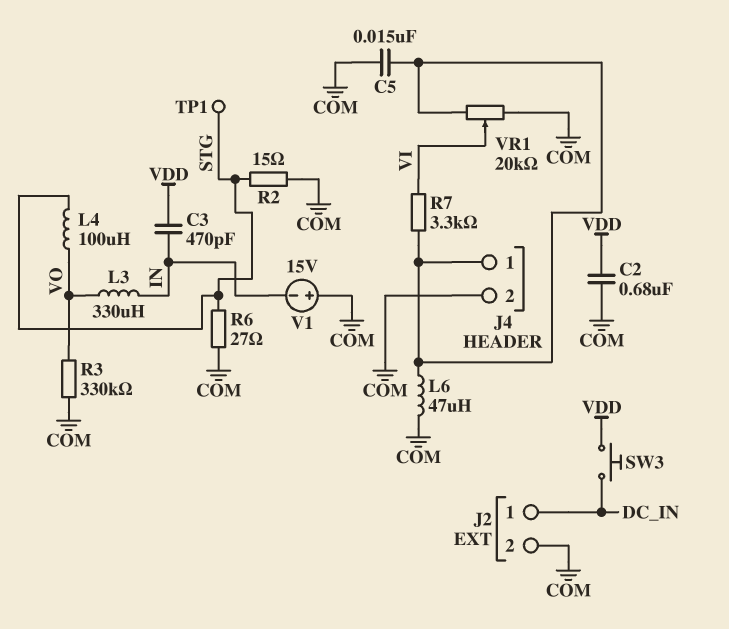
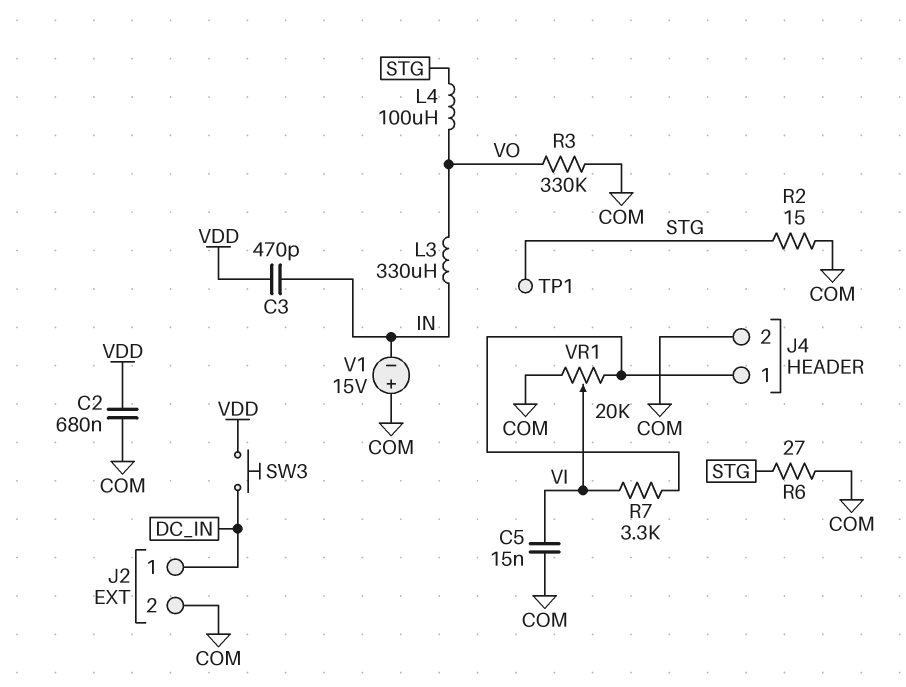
C5: 15nF (COM, J4/1) -> 15nF (COM, VI)
L6: 47uH (COM, J4/1) -> none

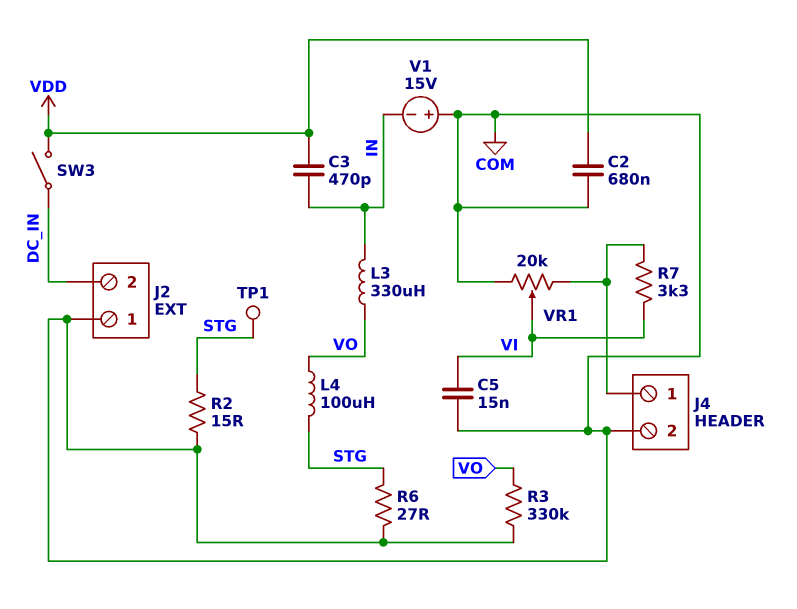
J2 pin 1: DC_IN -> COM
J2 pin 2: COM -> DC_IN
SW3: button (DC_IN, VDD) -> switch (DC_IN, VDD)

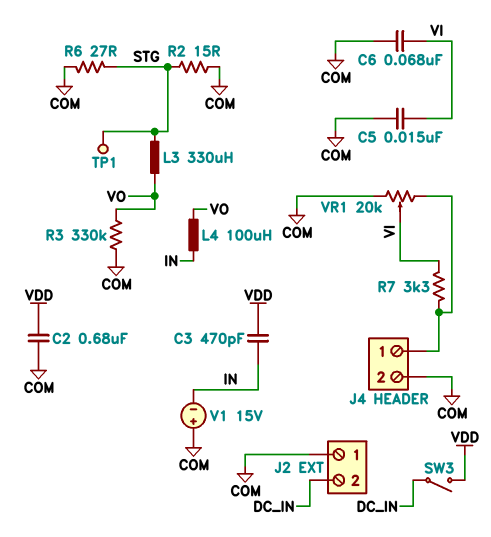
C6: none -> 68nF (COM, VI)
L3: 330uH (IN, VO) -> 330uH (STG, VO)
L4: 100uH (STG, VO) -> 100uH (IN, VO)

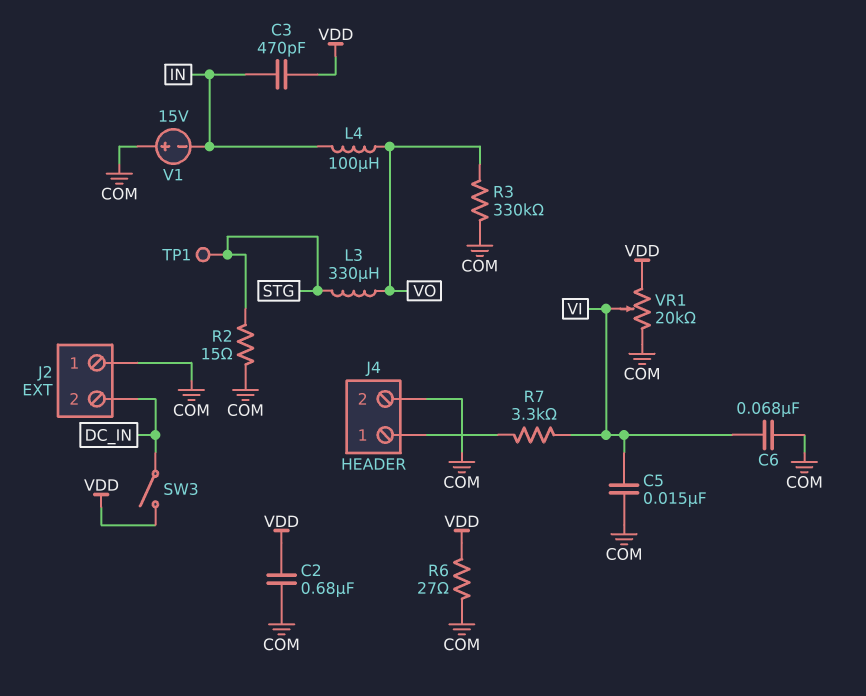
R6: 27 (COM, STG) -> 27 (COM, VDD)
VR1: 20k (COM, J4/1, wiper VI) -> 20k (COM, VDD, wiper VI)

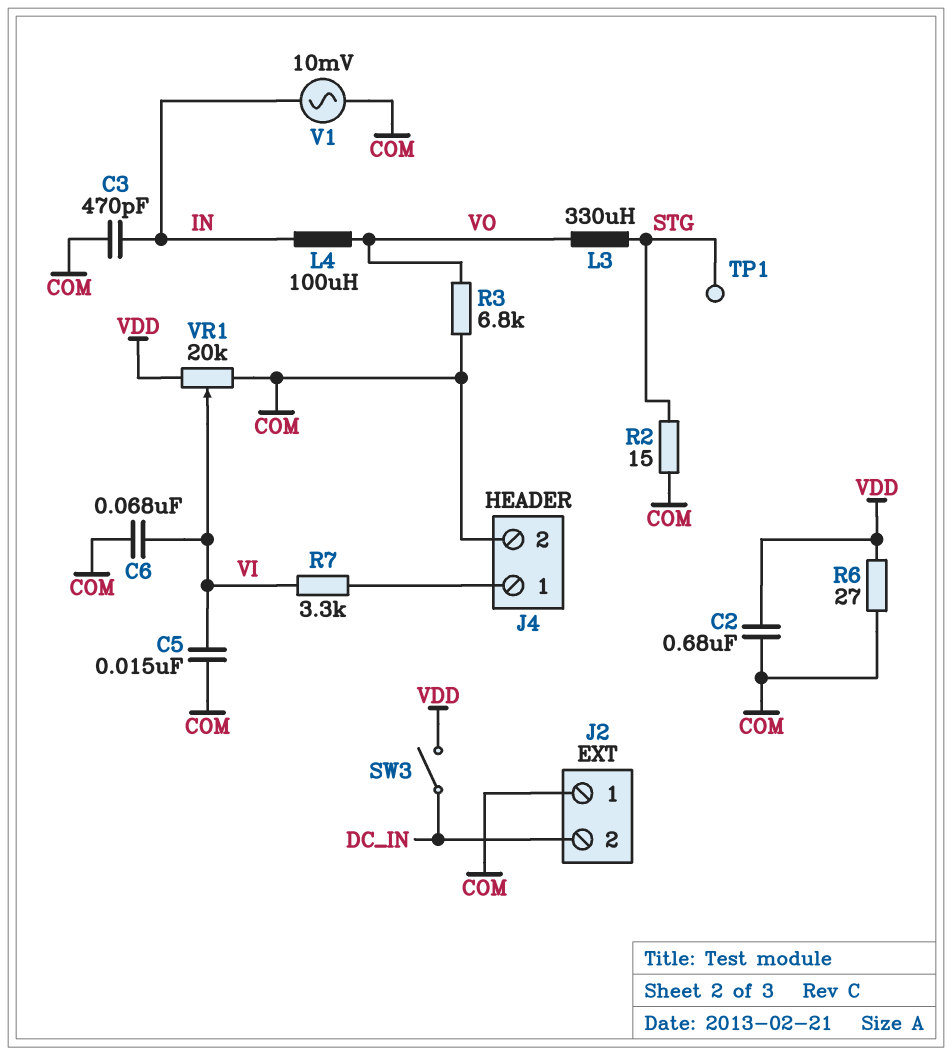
C3: 470pF (IN, VDD) -> 470pF (COM, IN)
R3: 330k (COM, VO) -> 6.8k (COM, VO)
V1: 15V (plus COM, minus IN) -> AC 10mV (COM, IN)

